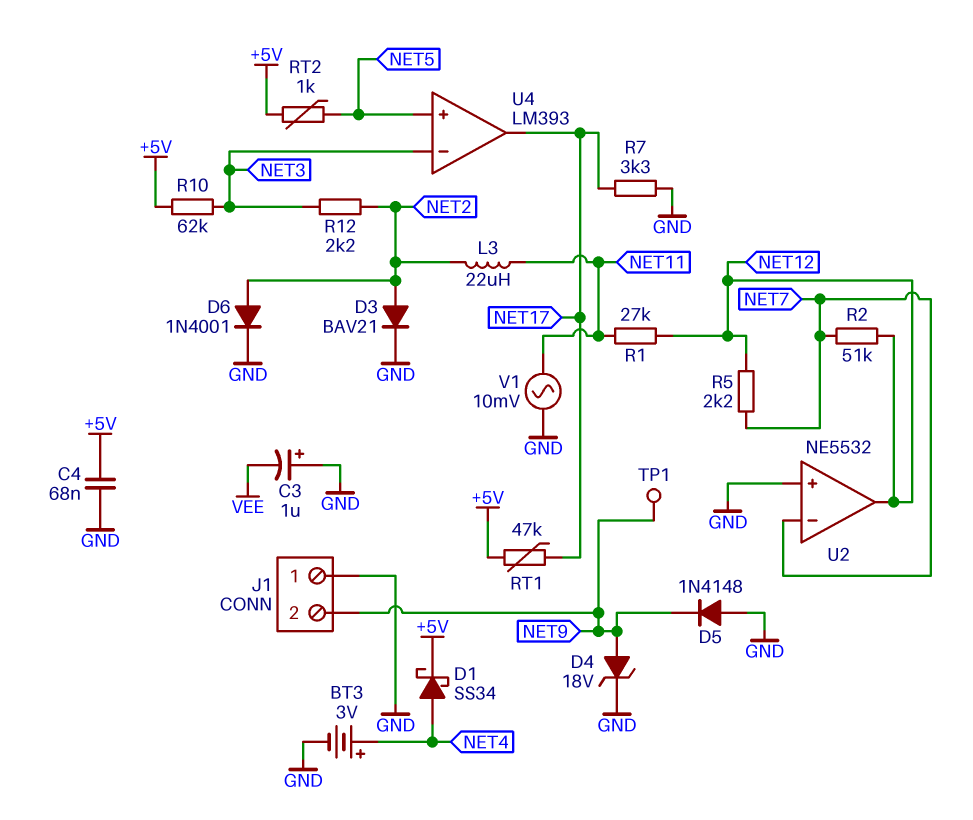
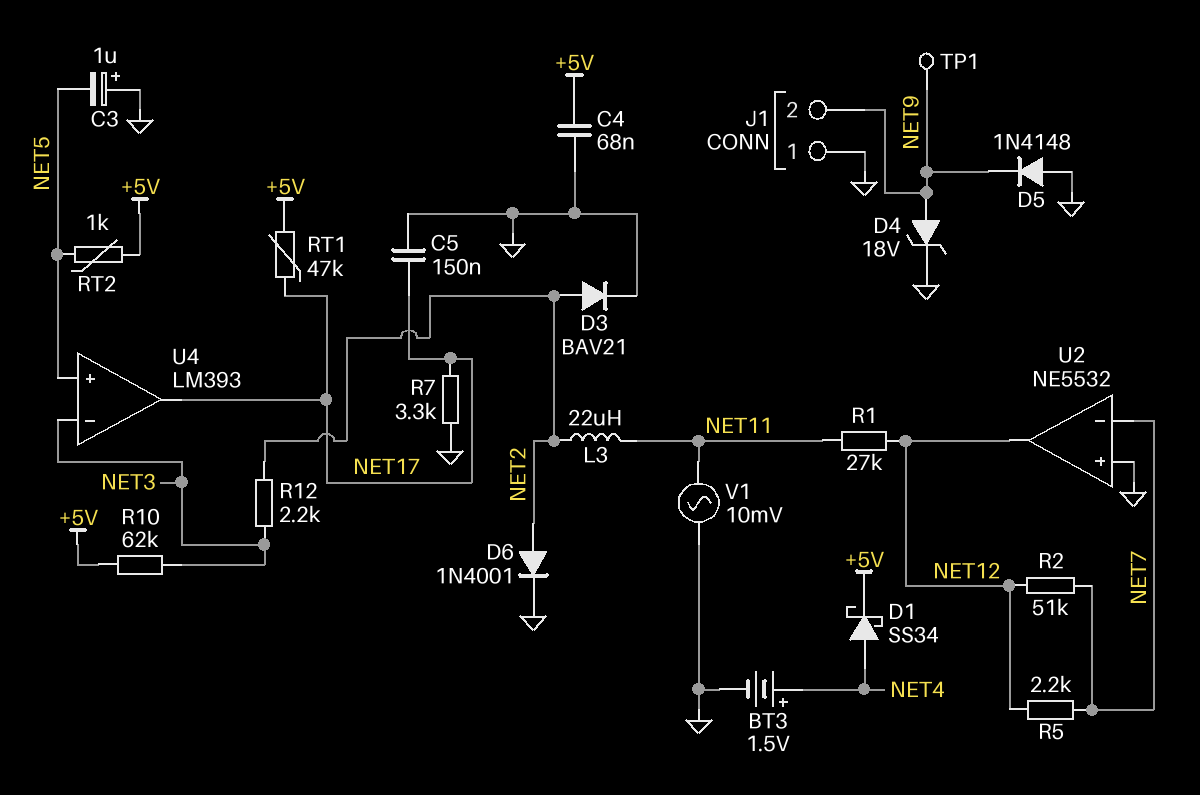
BT3: 3V (plus NET4, minus GND) -> 1.5V (plus NET4, minus GND)
C3: 1uF (plus GND, minus VEE) -> 1uF (plus GND, minus NET5)
C5: none -> 150nF (GND, NET17)

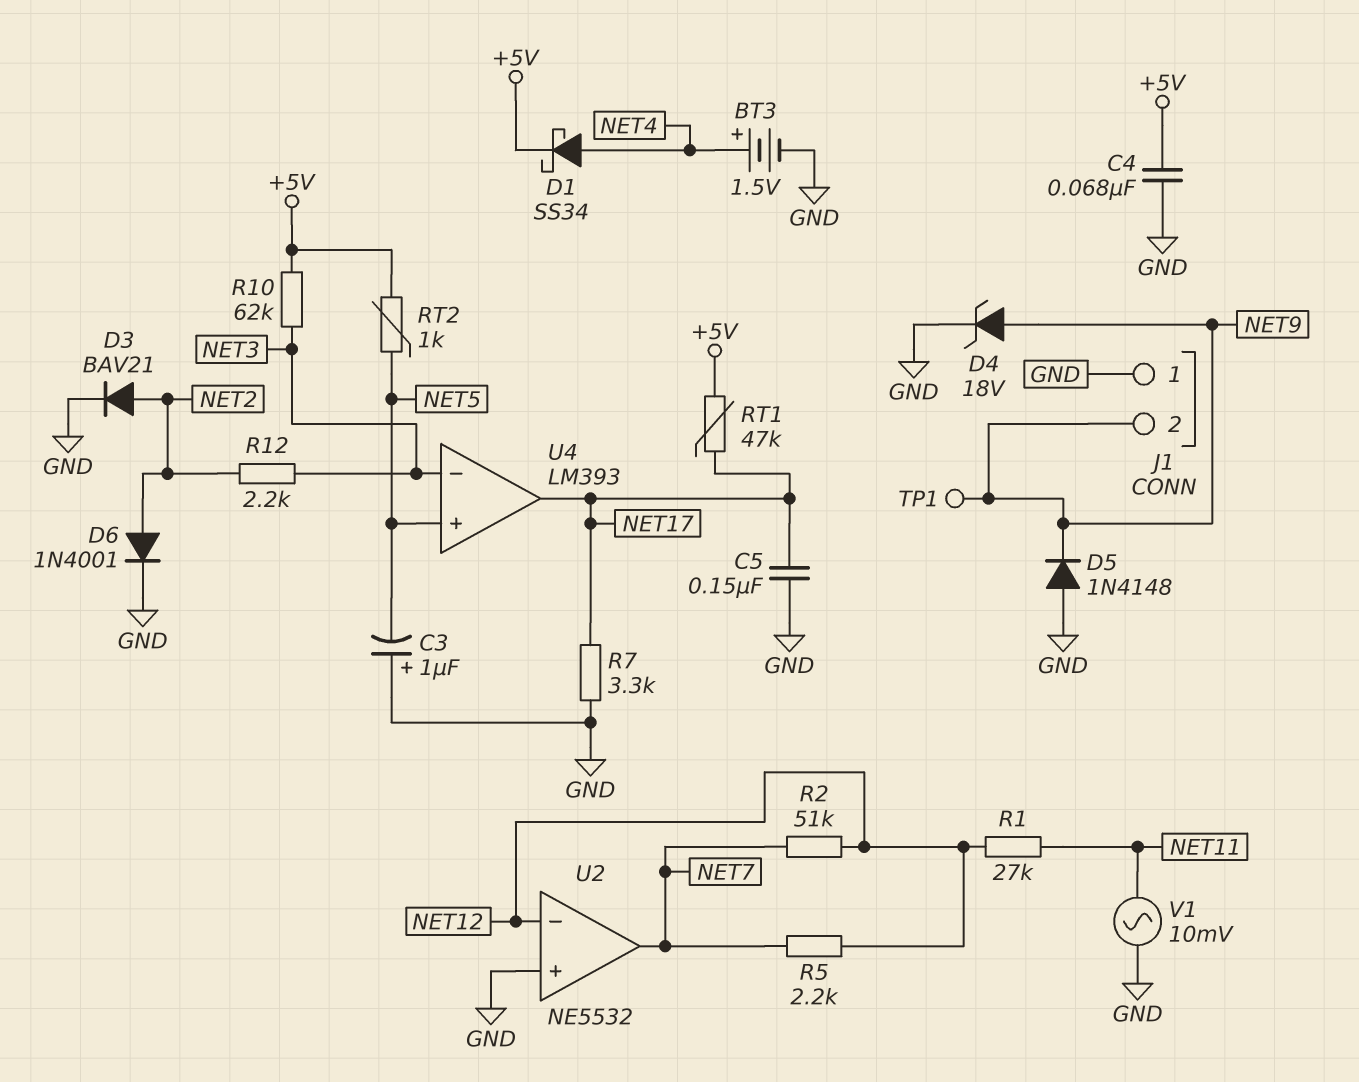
L3: 22uH (NET2, NET11) -> none
U2 pin in-: NET7 -> NET12
U2 pin out: NET12 -> NET7

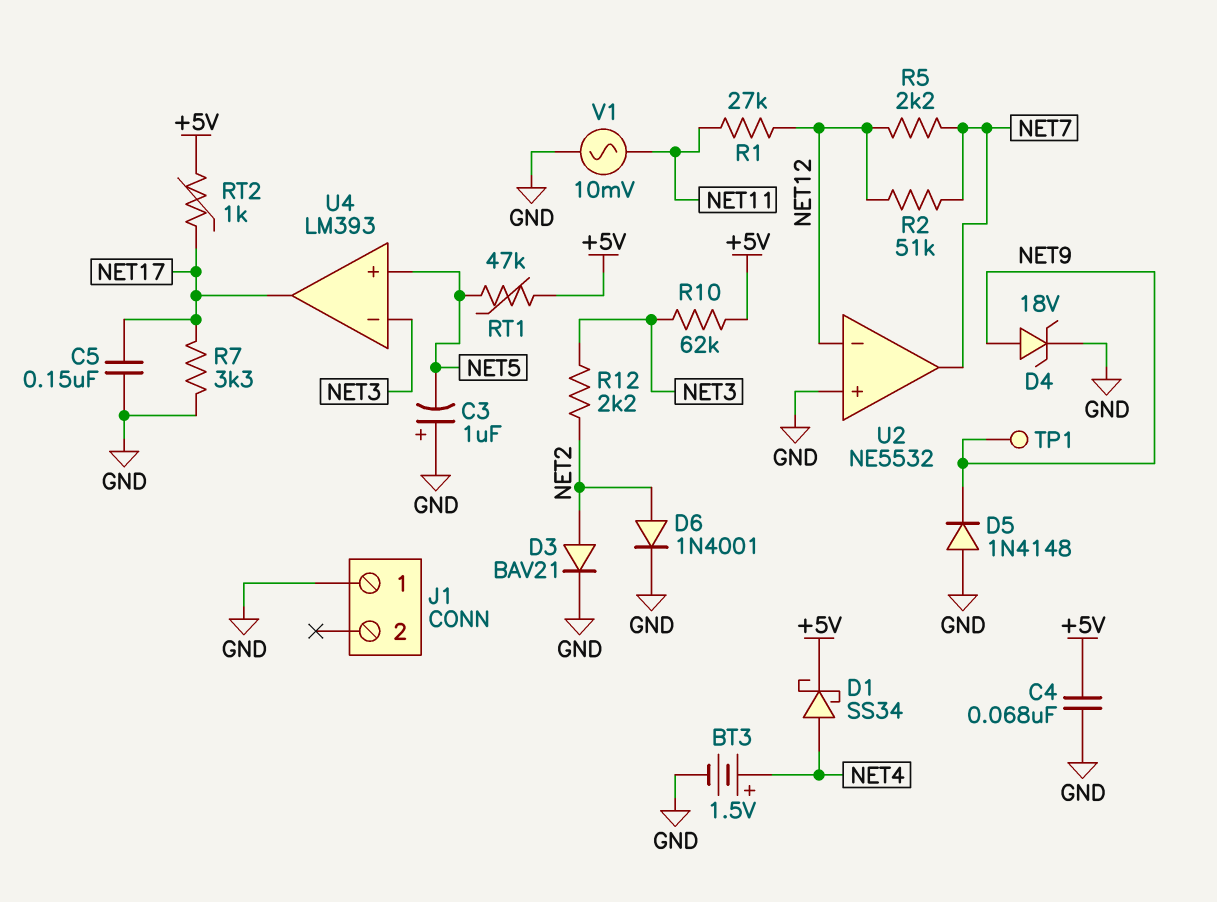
J1 pin 2: NET9 -> none
RT1: 47k (+5V, NET17) -> 47k (+5V, NET5)
RT2: 1k (+5V, NET5) -> 1k (+5V, NET17)

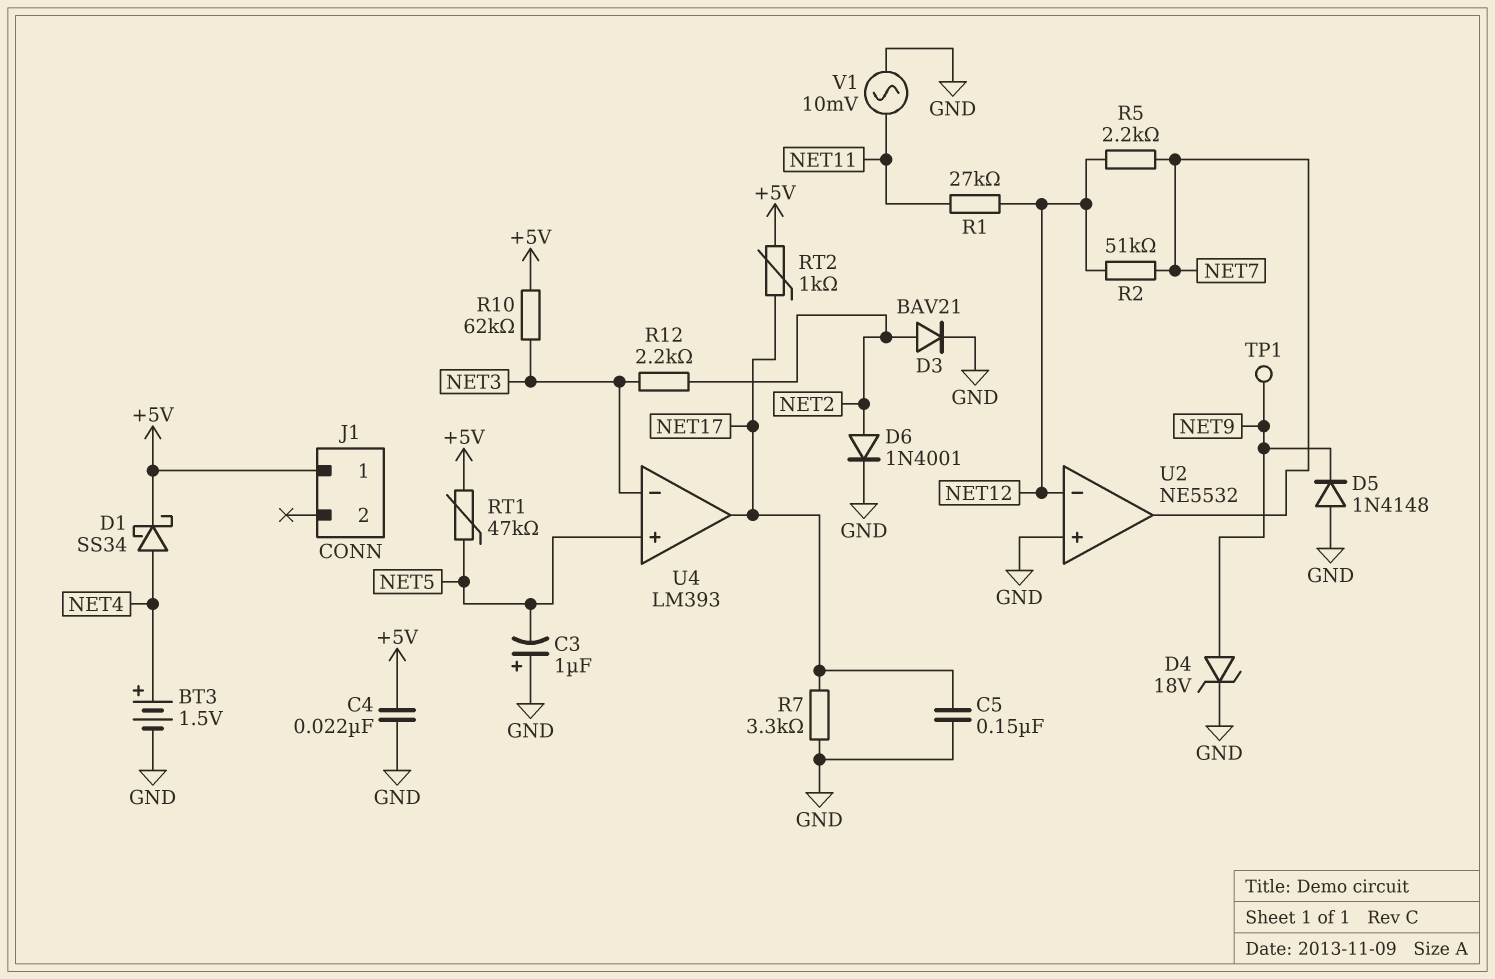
C4: 68nF (+5V, GND) -> 22nF (+5V, GND)
J1 pin 1: GND -> +5V

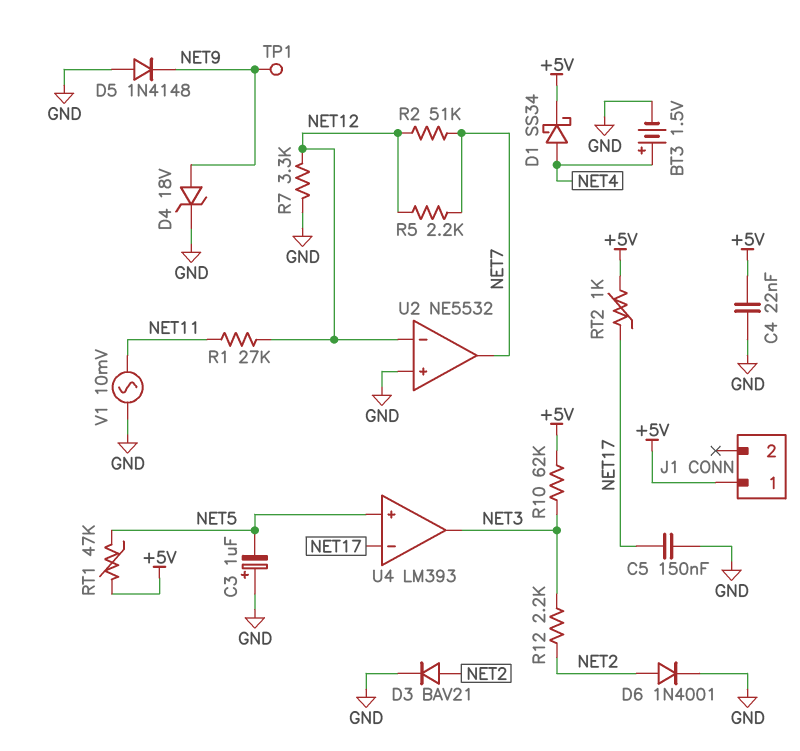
R7: 3.3k (GND, NET17) -> 3.3k (GND, NET12)
U4 pin in-: NET3 -> NET17
U4 pin out: NET17 -> NET3

